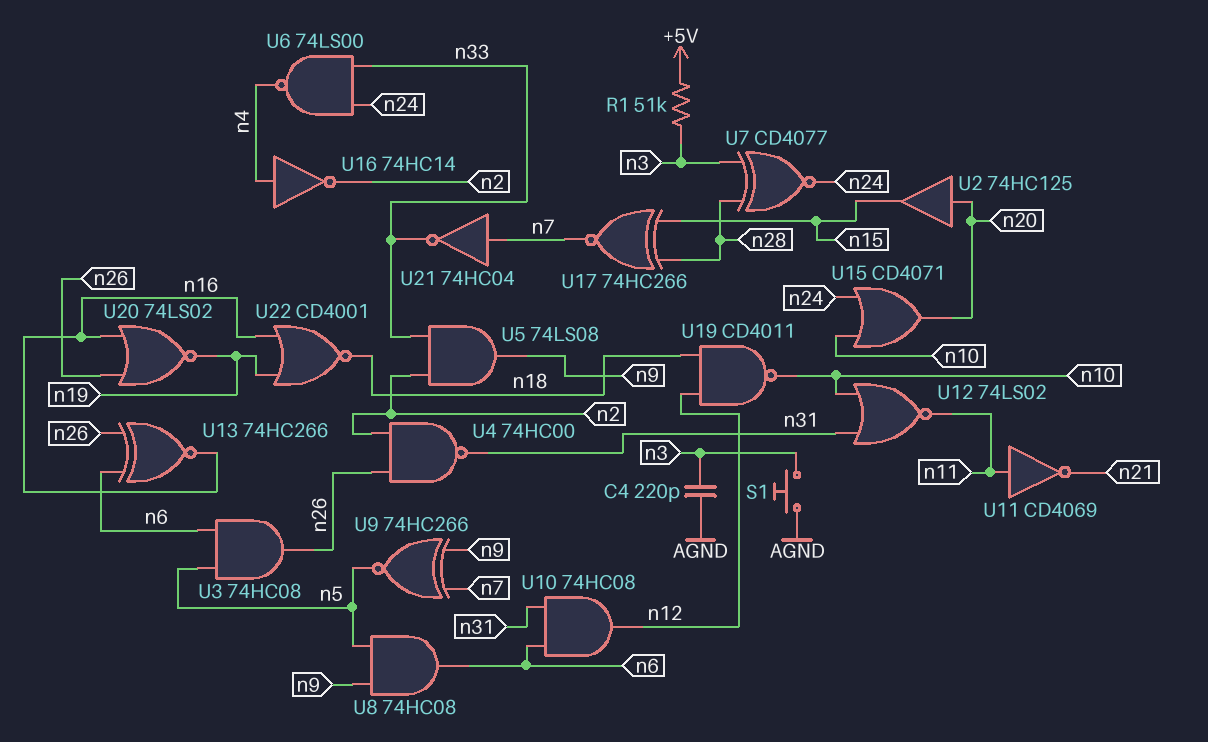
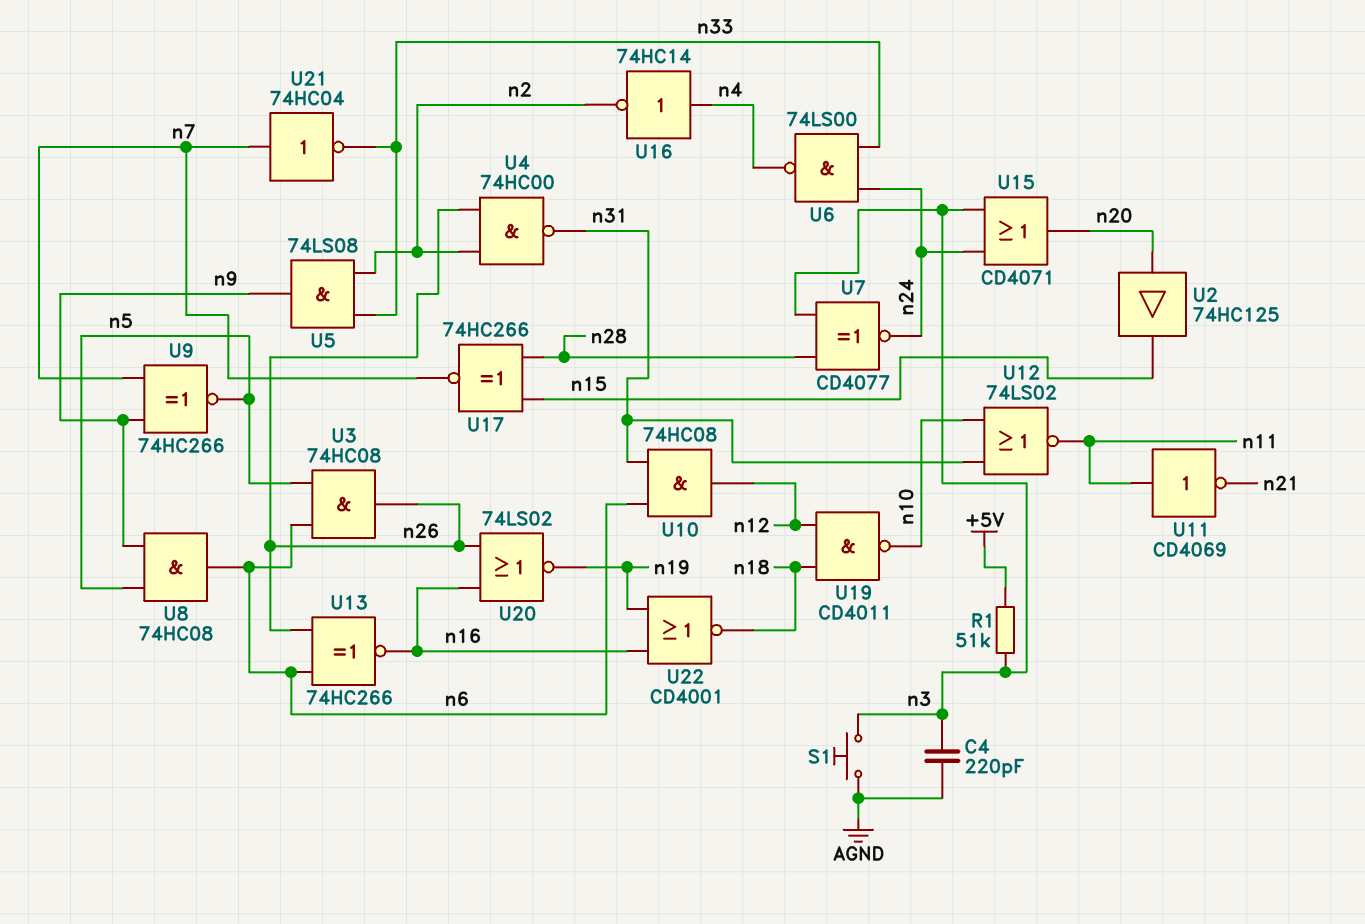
U15: OR CD4071 (in n10, in n24, out n20) -> OR CD4071 (in n3, in n24, out n20)

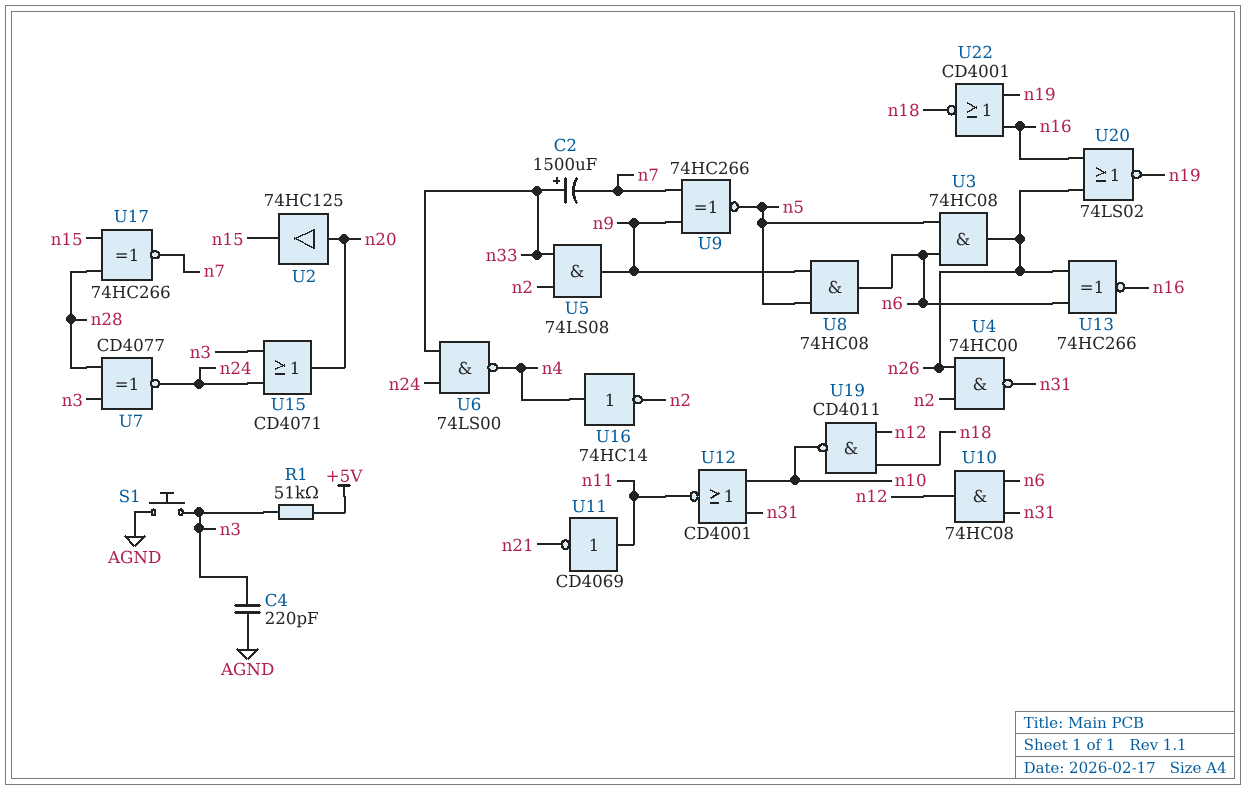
C2: none -> 1500uF (plus n33, minus n7)
U12: NOR 74LS02 (in n10, in n31, out n11) -> NOR CD4001 (in n10, in n31, out n11)
U21: NOT 74HC04 (in n7, out n33) -> none

